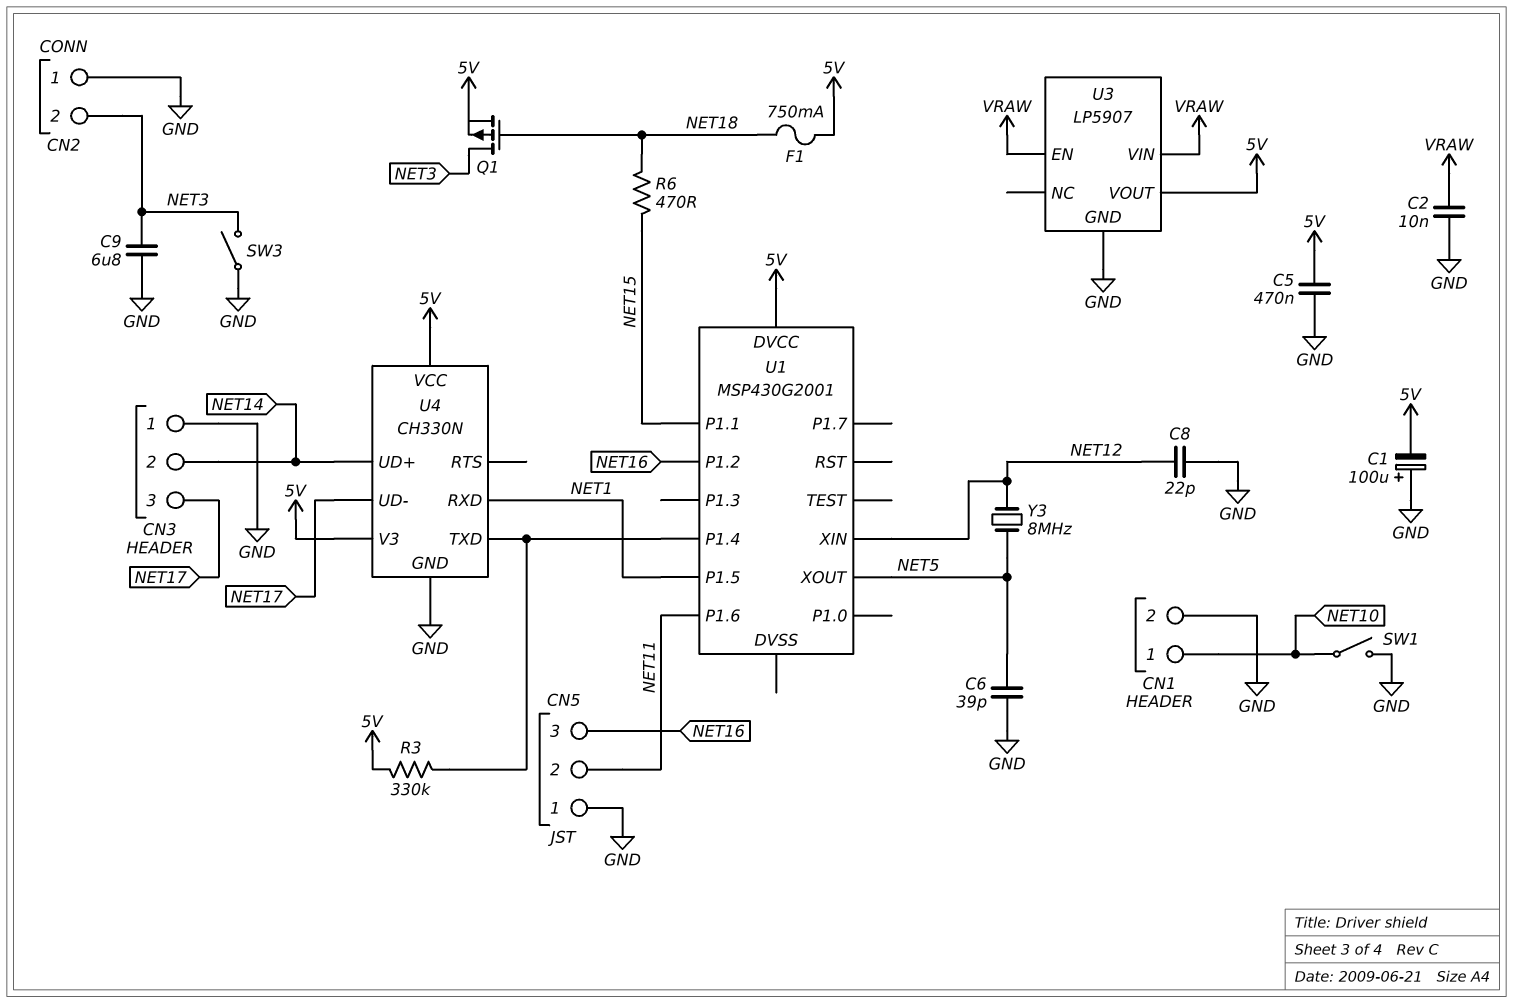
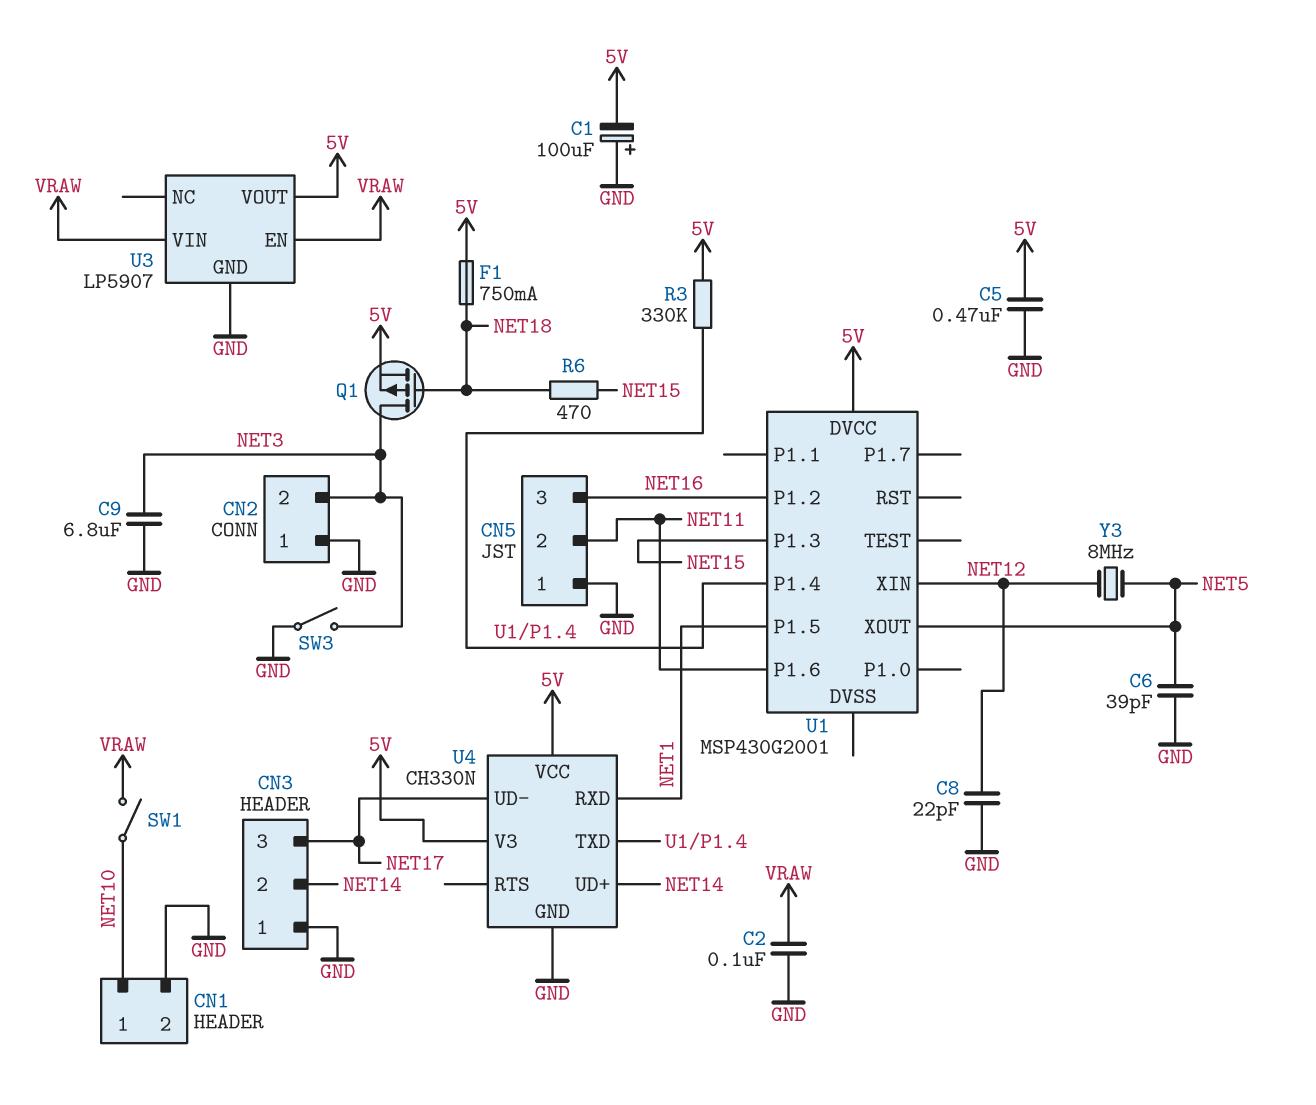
C2: 10nF (GND, VRAW) -> 100nF (GND, VRAW)
SW1: switch (GND, NET10) -> switch (NET10, VRAW)
U1 pin P1.1: NET15 -> none
U1 pin P1.3: none -> NET15

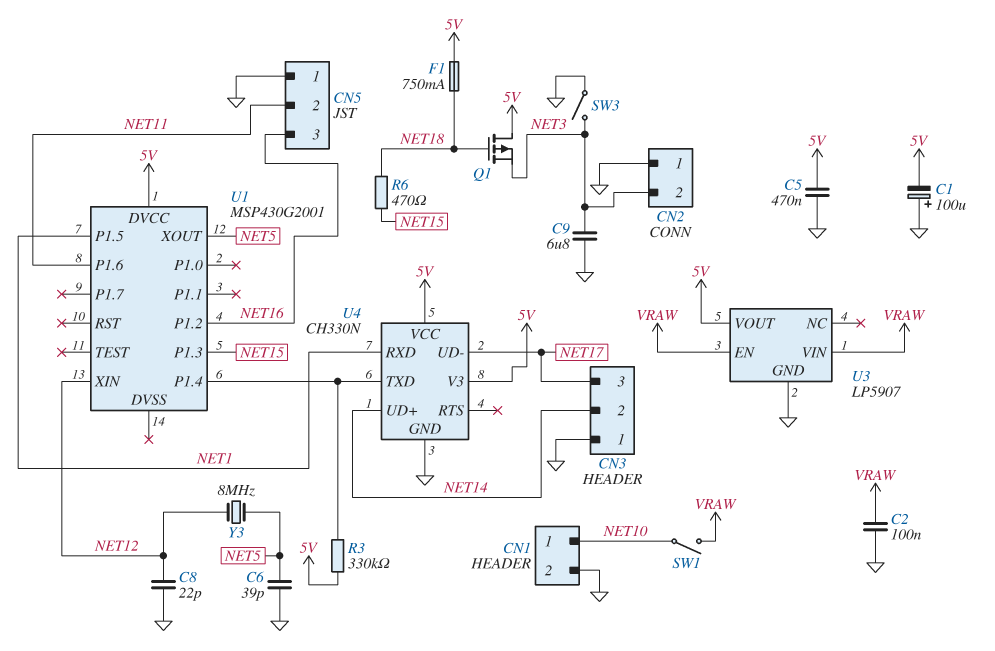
Q1: PMOS (G NET18, D NET3, S 5V) -> PMOS (G NET18, D 5V, S NET3)

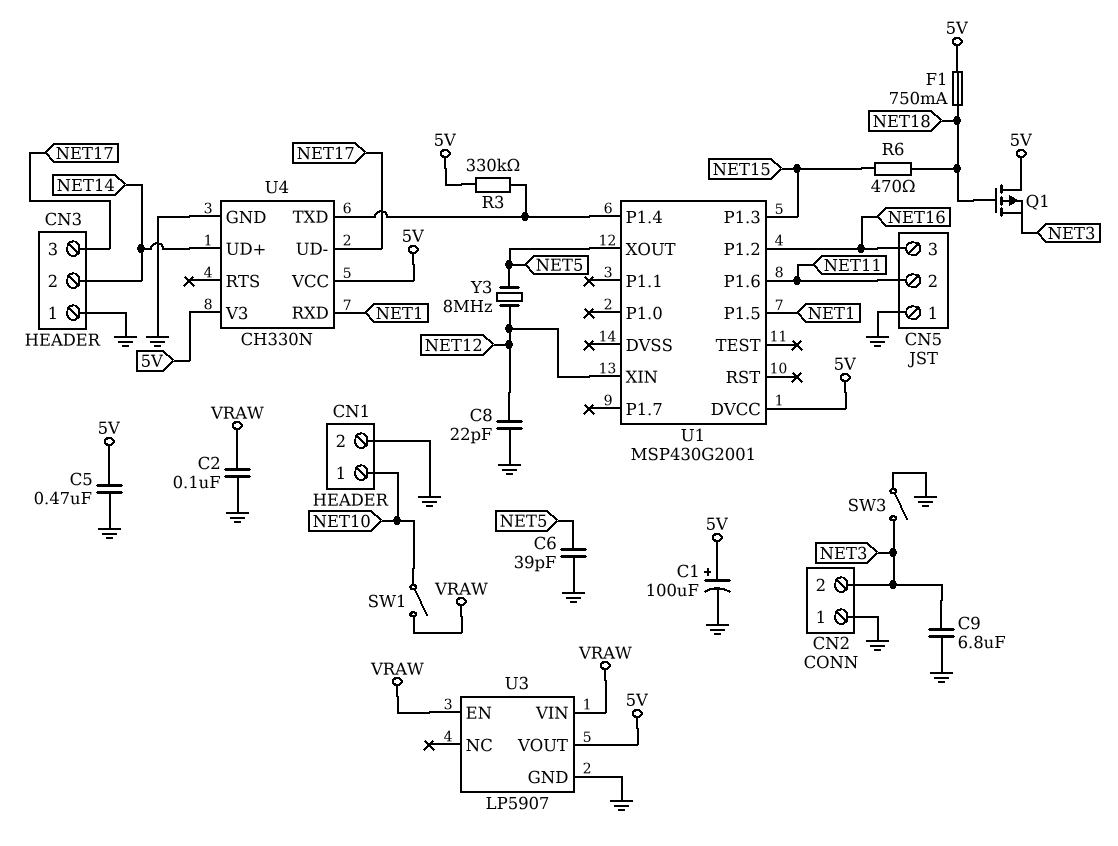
C1: 100uF (plus GND, minus 5V) -> 100uF (plus 5V, minus GND)

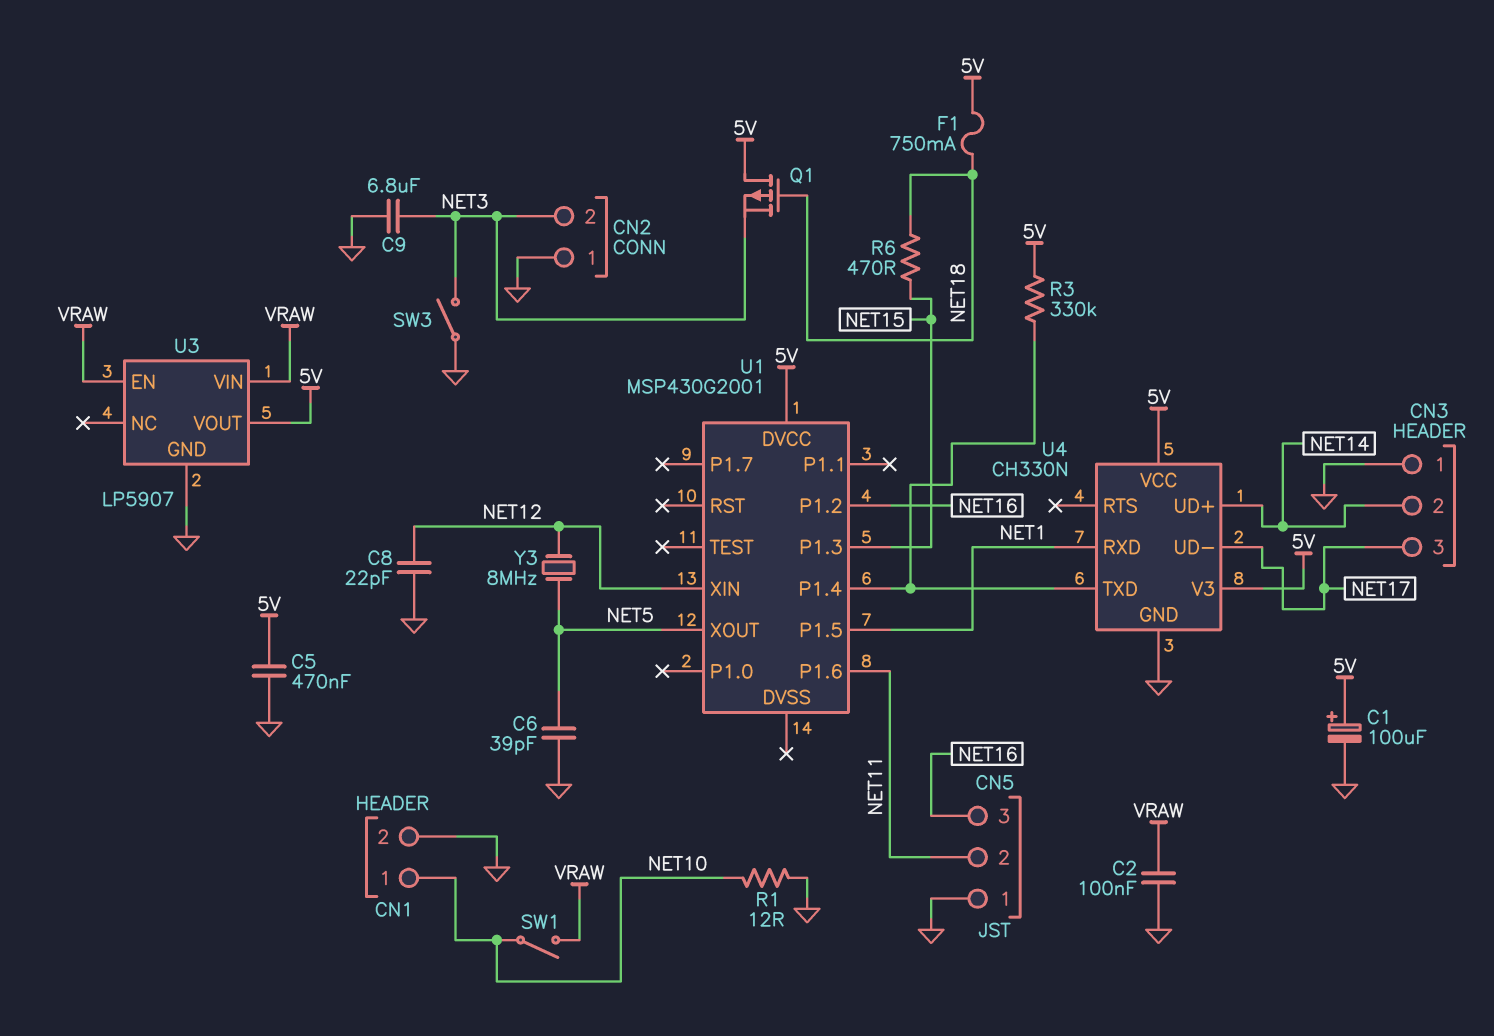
R1: none -> 12 (GND, NET10)

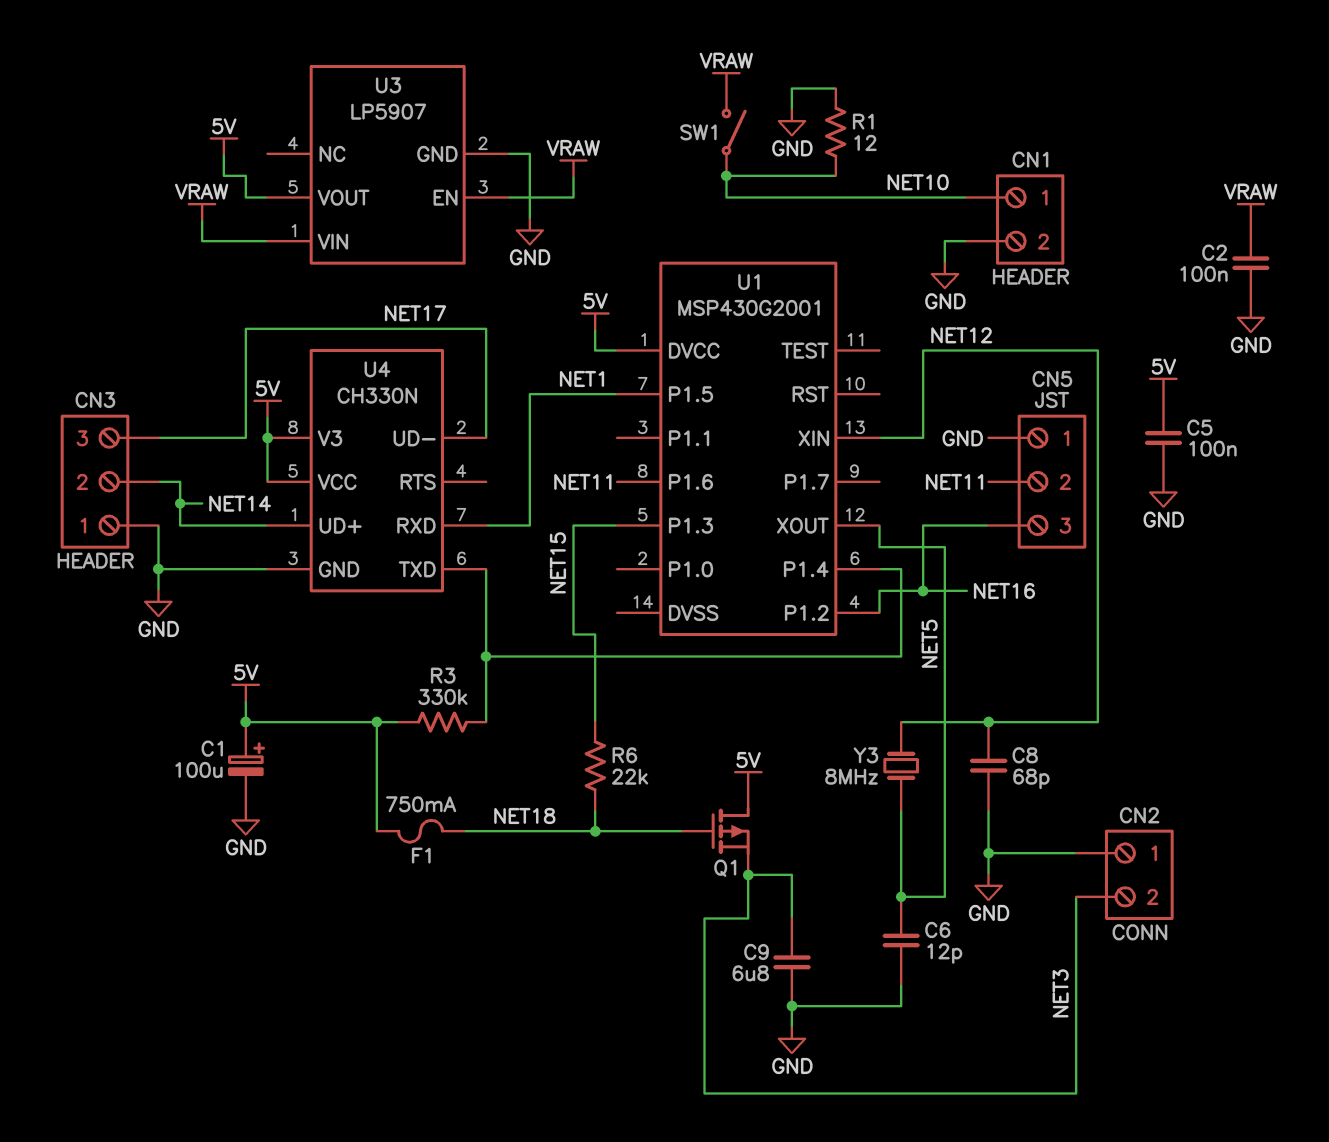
C5: 470nF (5V, GND) -> 100nF (5V, GND)
C6: 39pF (GND, NET5) -> 12pF (GND, NET5)
C8: 22pF (GND, NET12) -> 68pF (GND, NET12)
R6: 470 (NET15, NET18) -> 22k (NET15, NET18)
SW3: switch (GND, NET3) -> none

